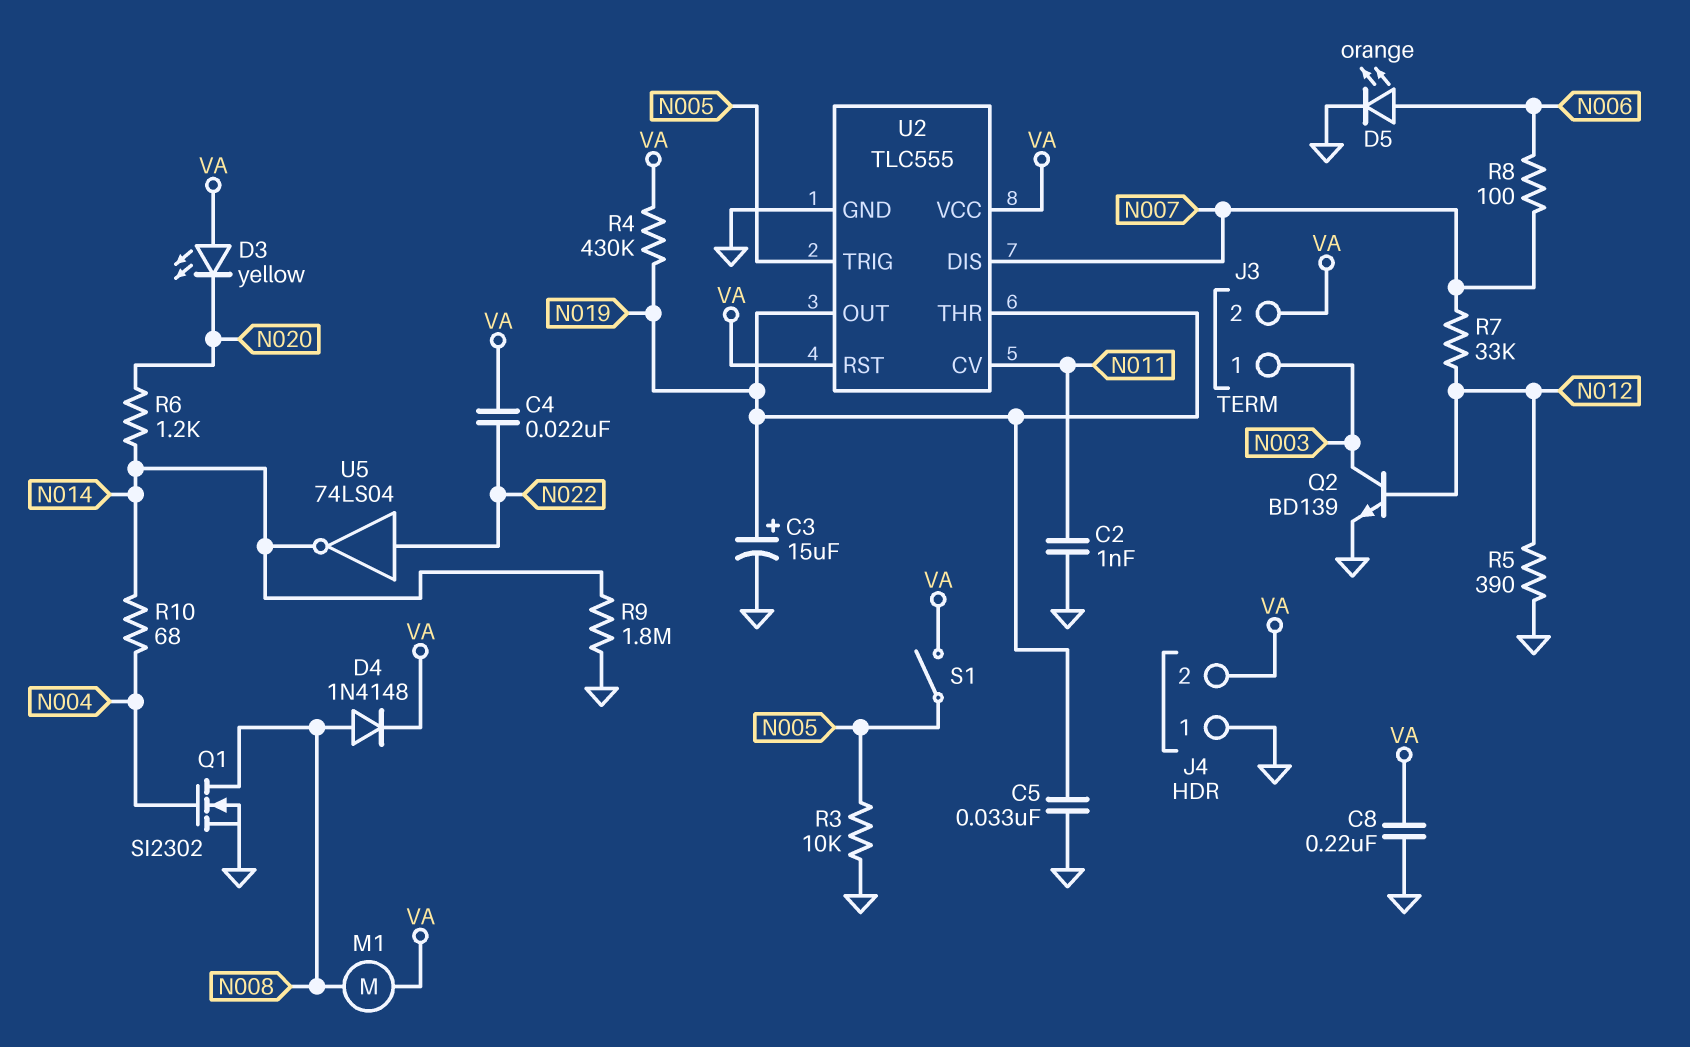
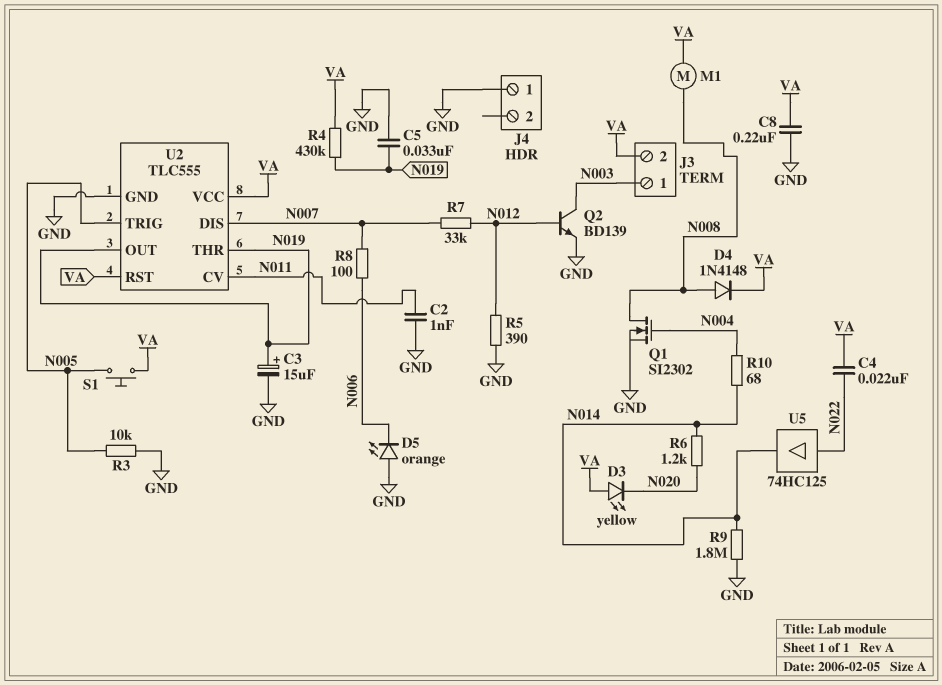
D5: LED orange (A N006, K GND) -> LED orange (A GND, K N006)
J4 pin 2: VA -> none
S1: switch (N005, VA) -> button (N005, VA)
U5: NOT 74LS04 (in N022, out N014) -> buffer 74HC125 (in N022, out N014)

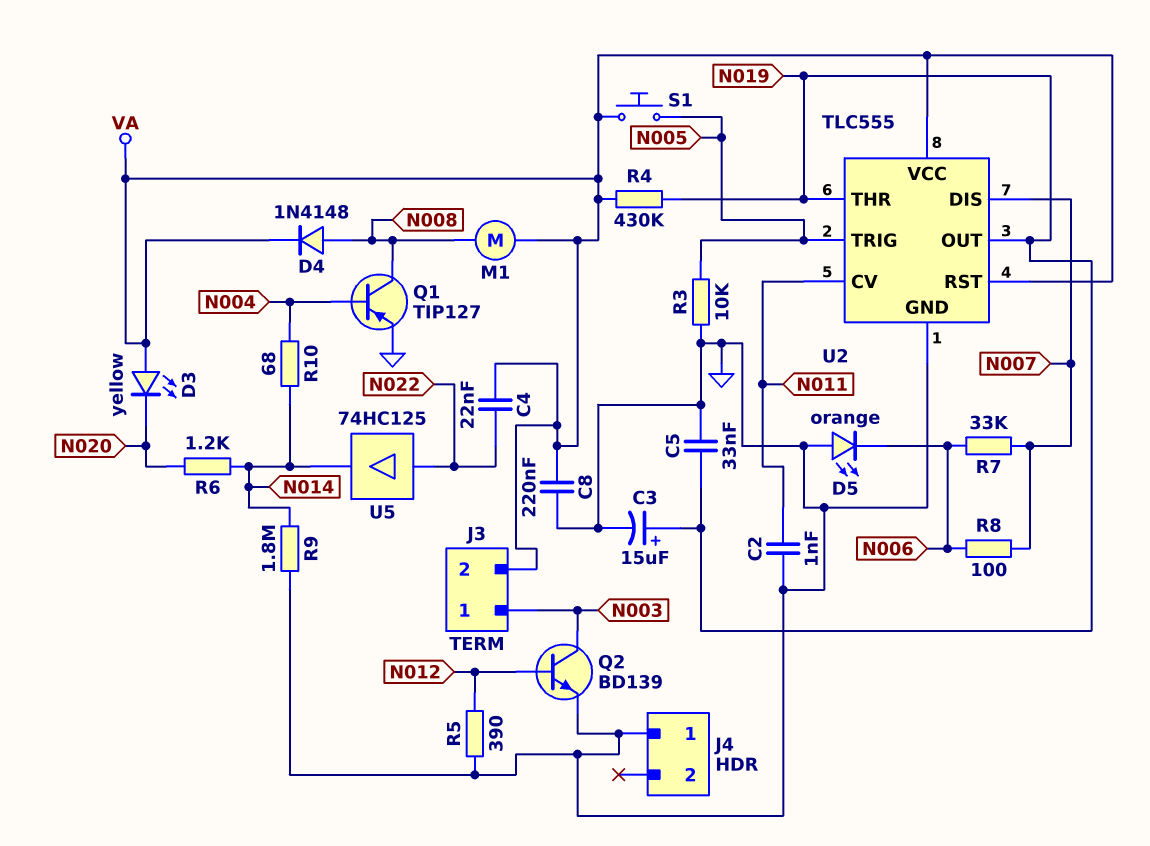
Q1: NMOS SI2302 (G N004, D N008, S GND) -> PNP TIP127 (B N004, C N008, E GND)
R7: 33k (N007, N012) -> 33k (N006, N007)

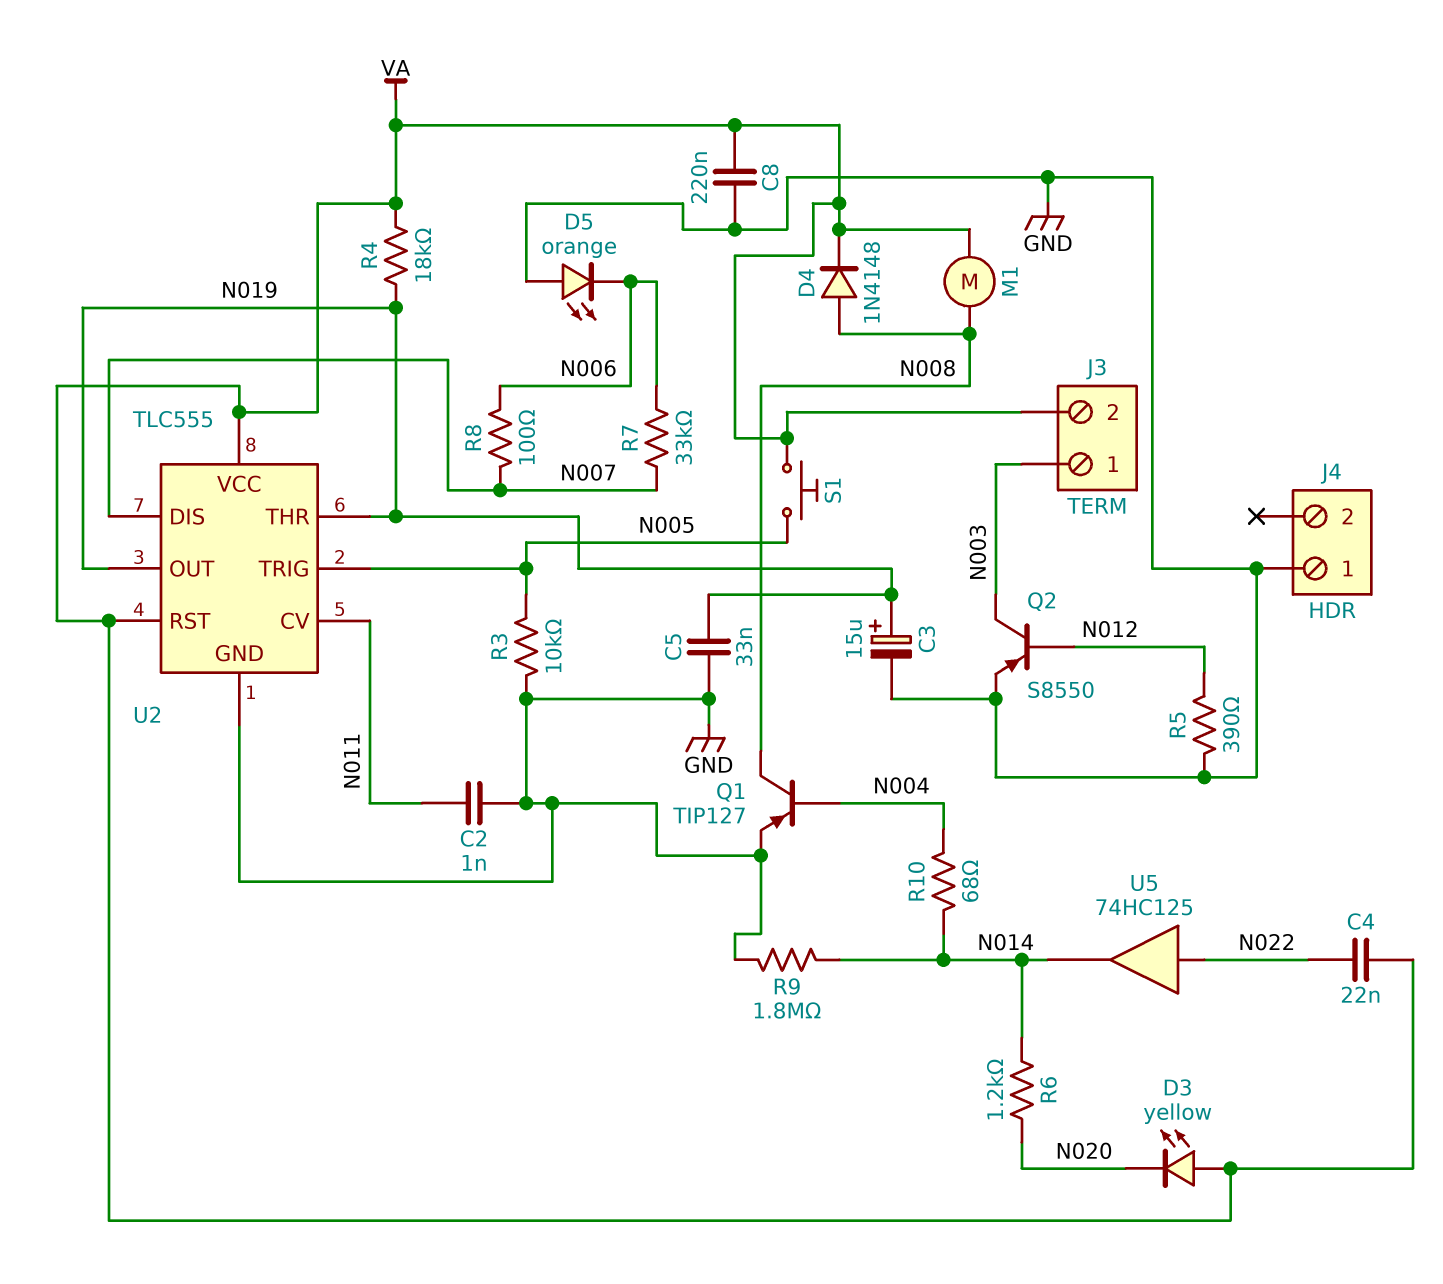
Q2: NPN BD139 (B N012, C N003, E GND) -> PNP S8550 (B N012, C N003, E GND)
R4: 430k (N019, VA) -> 18k (N019, VA)

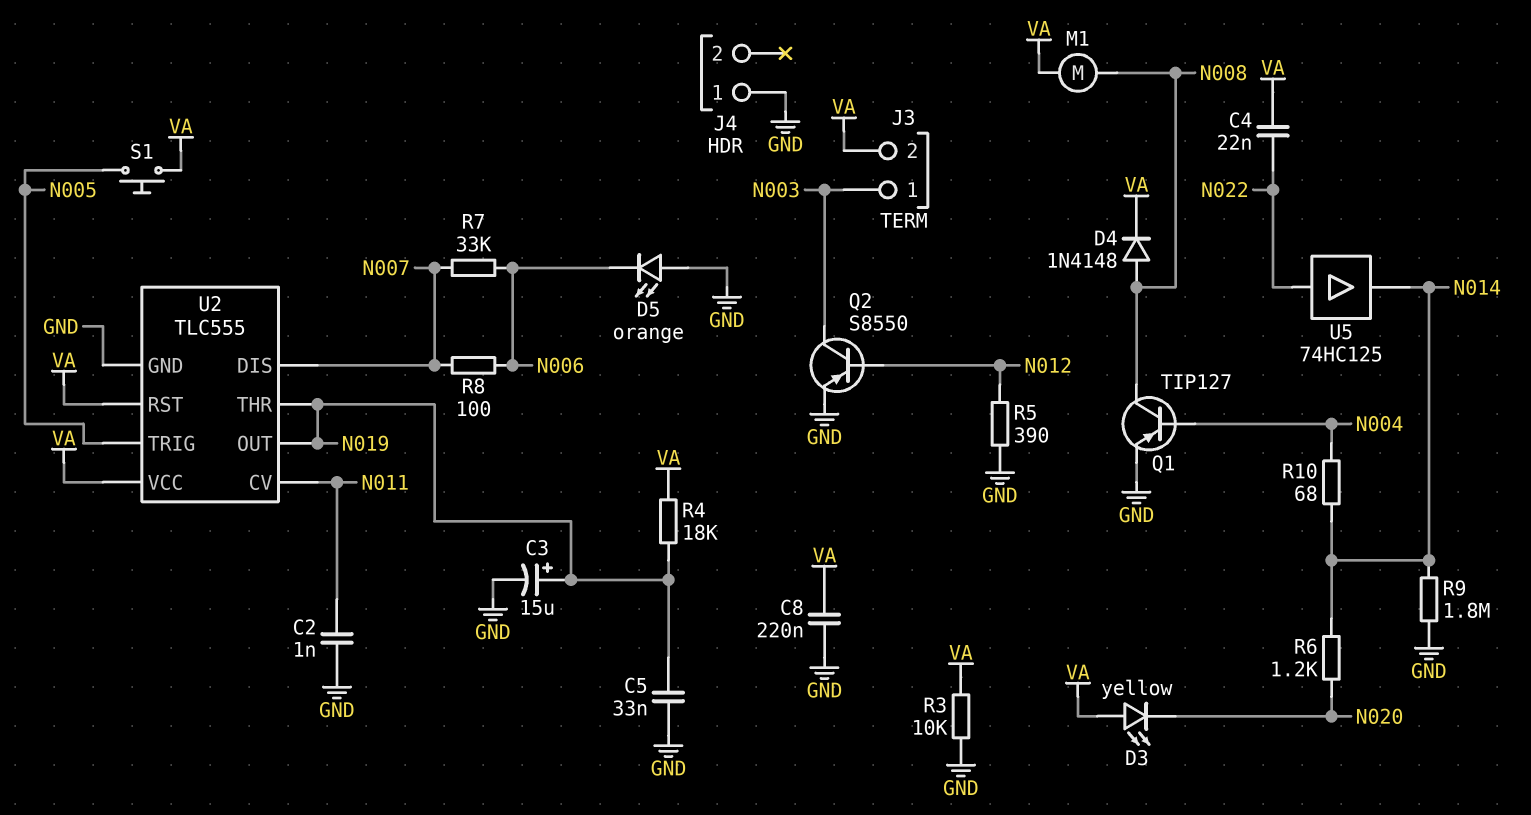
R3: 10k (GND, N005) -> 10k (GND, VA)

